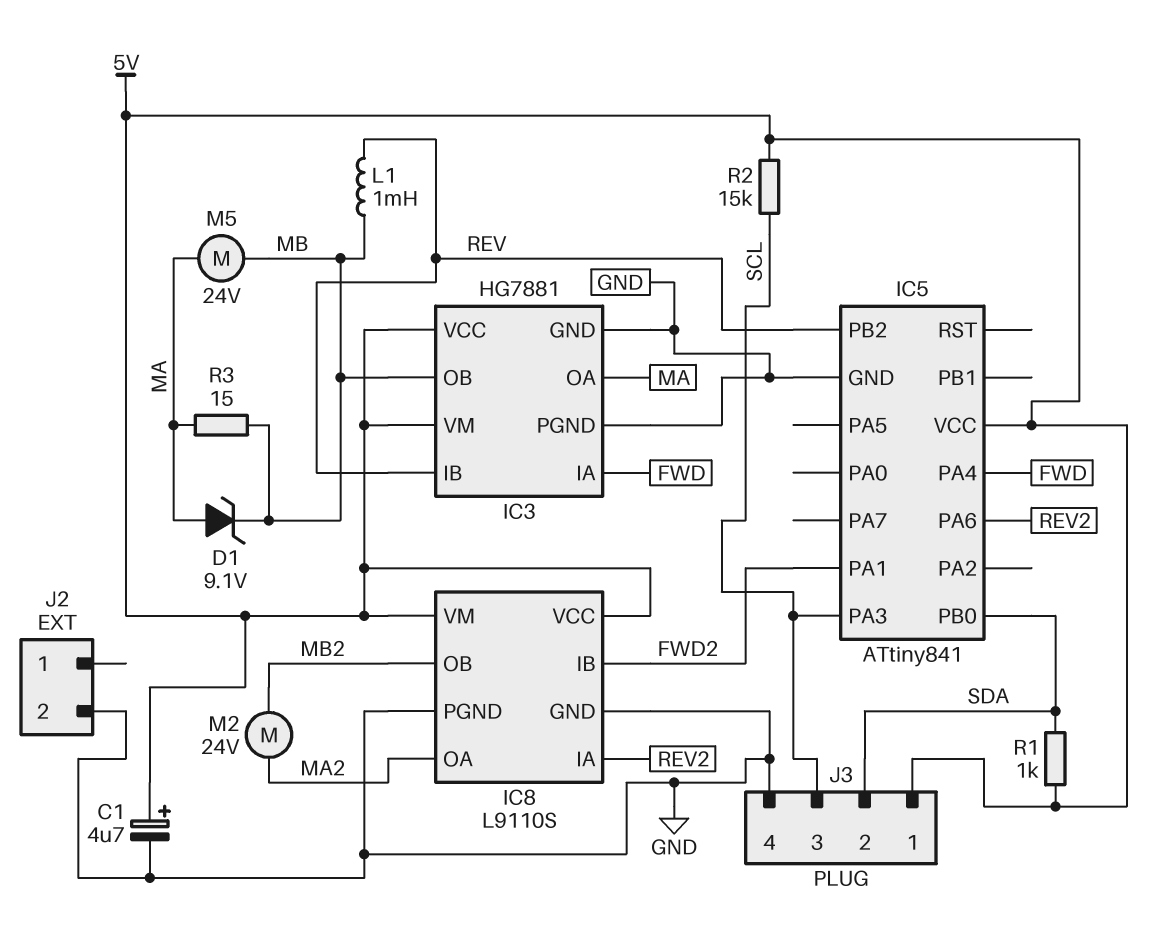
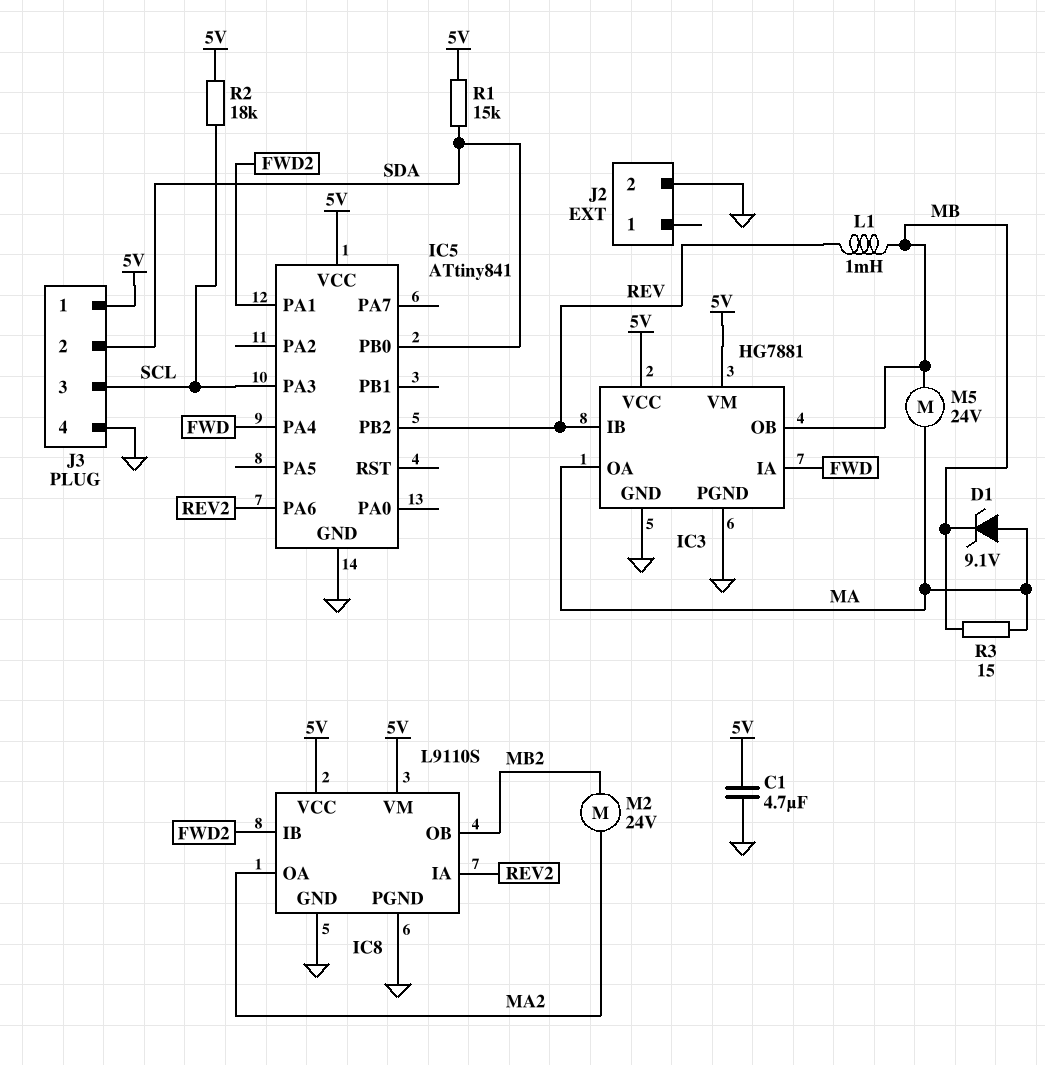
C1: 4.7uF (plus 5V, minus GND) -> 4.7uF (5V, GND)
R1: 1k (5V, SDA) -> 15k (5V, SDA)
R2: 15k (5V, SCL) -> 18k (5V, SCL)

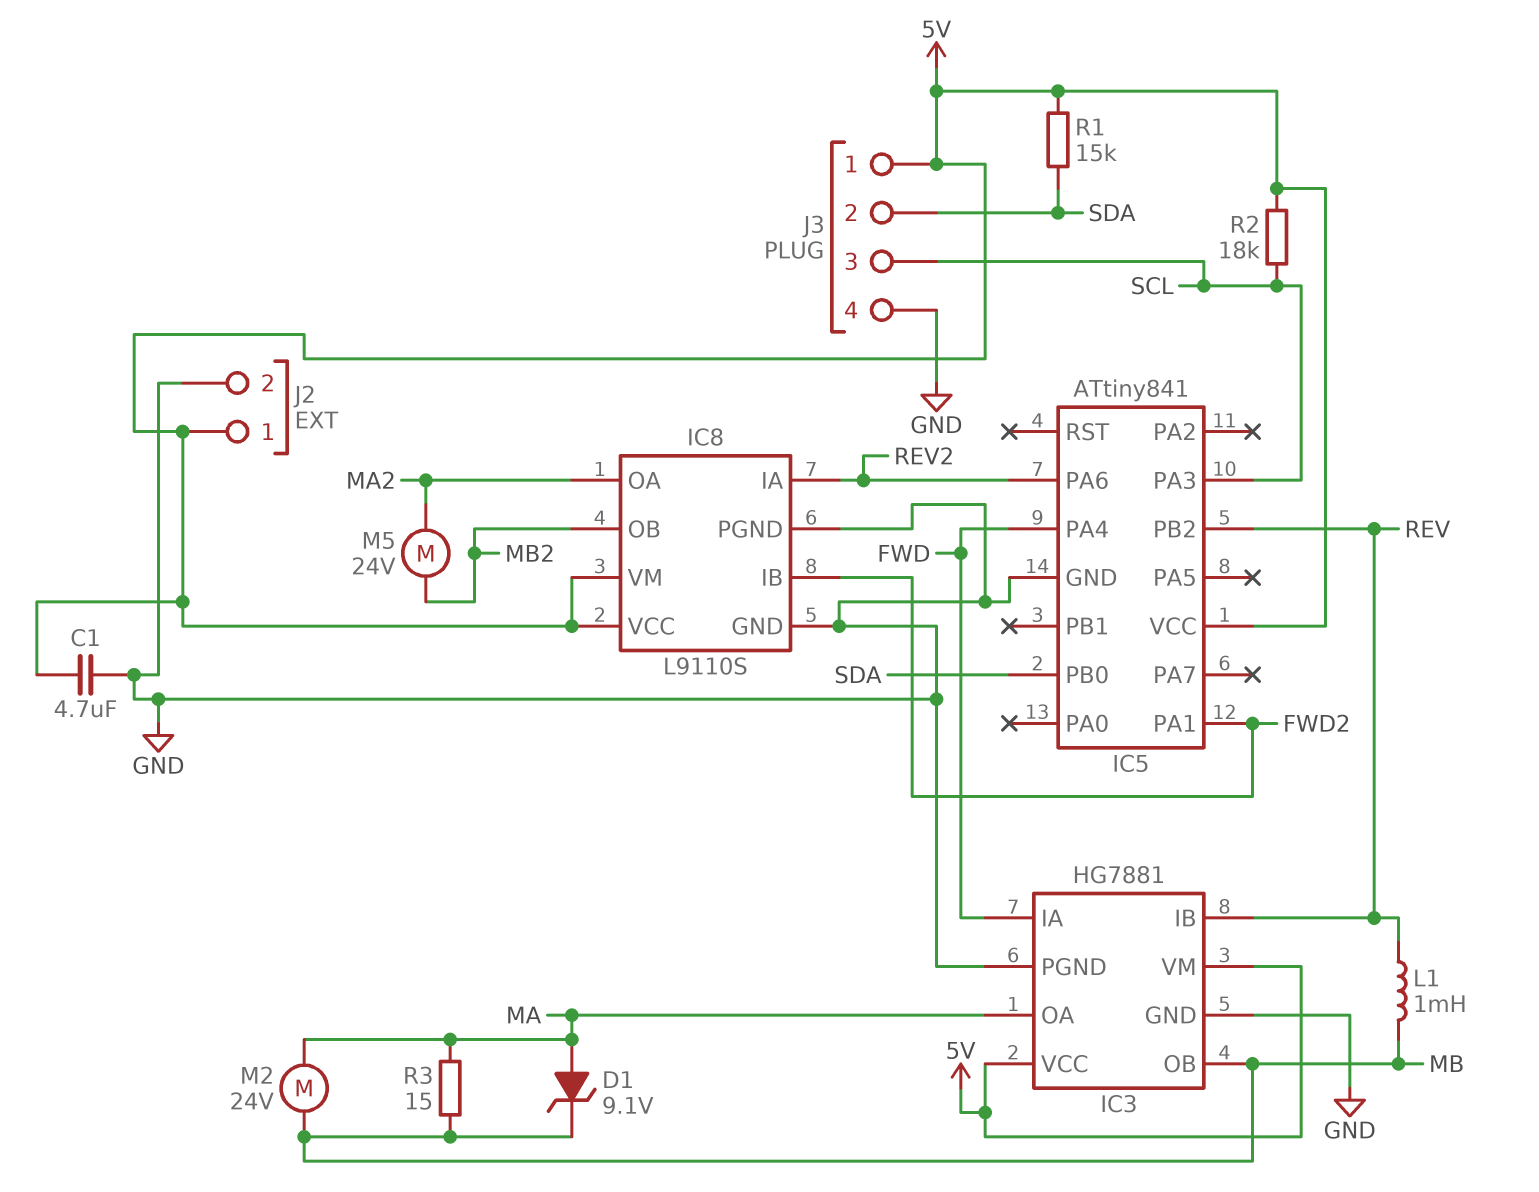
J2 pin 1: none -> 5V
M2: motor 24V (MA2, MB2) -> motor 24V (MA, MB)
M5: motor 24V (MA, MB) -> motor 24V (MA2, MB2)

